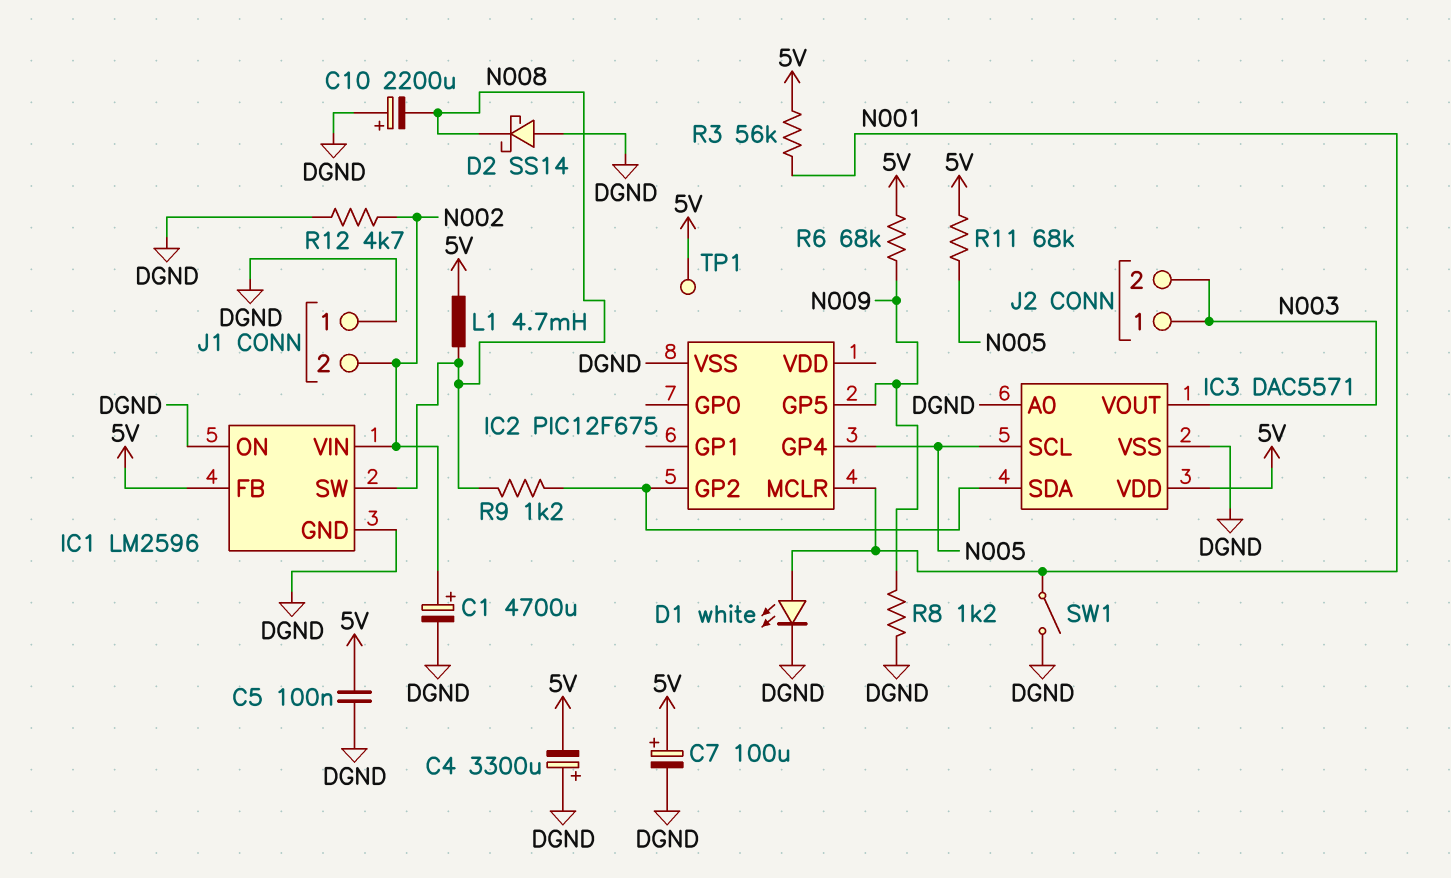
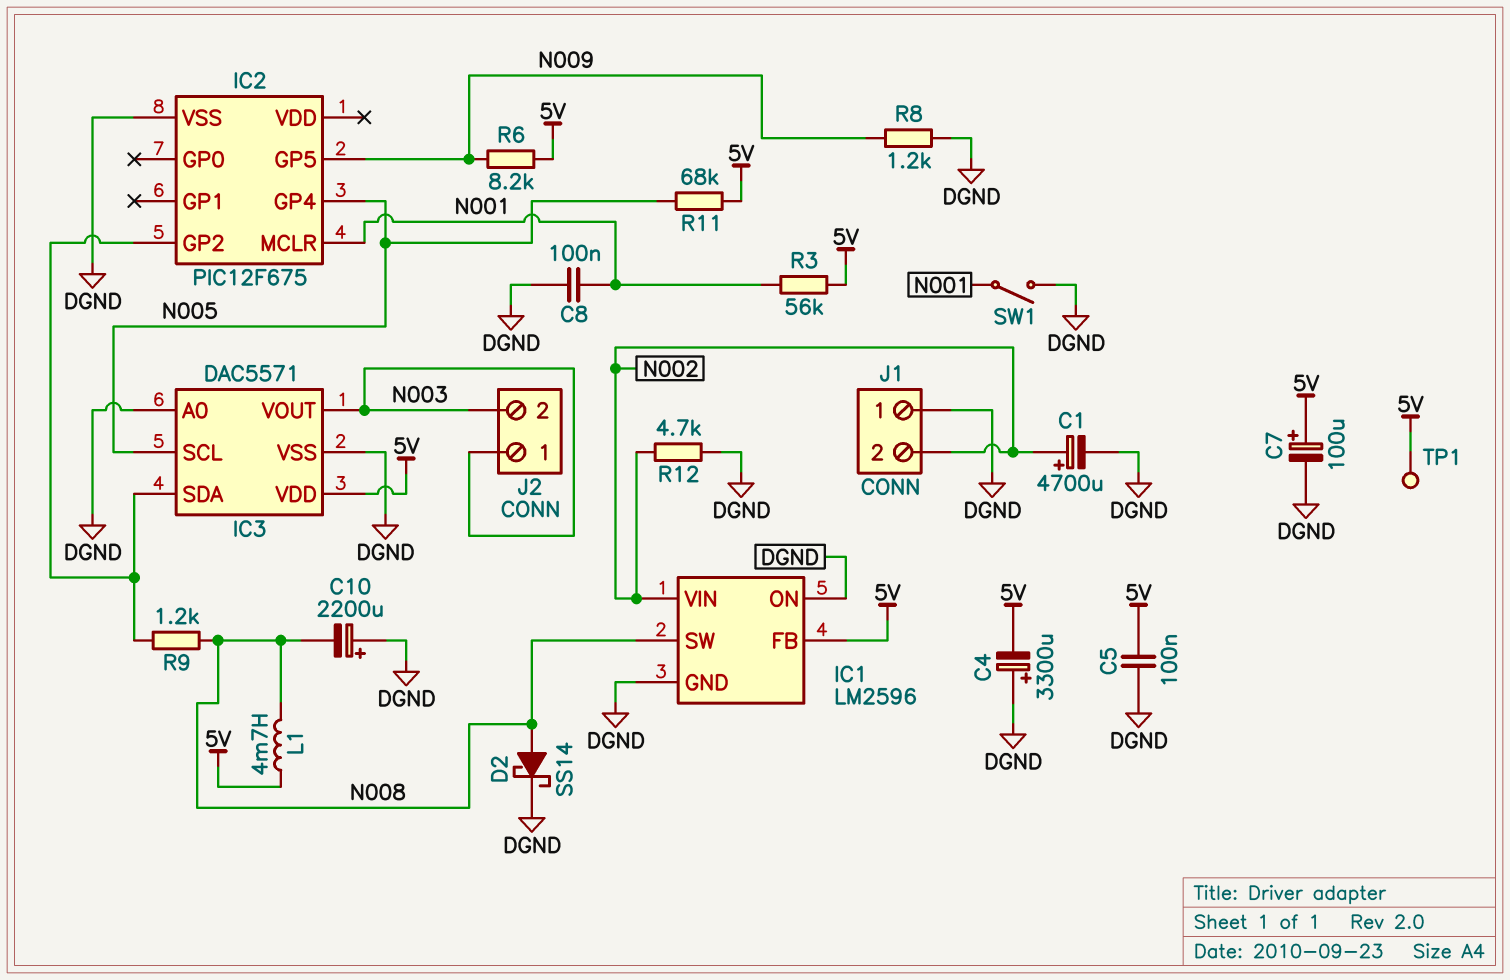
C8: none -> 100nF (DGND, N001)
D1: LED white (A N001, K DGND) -> none
D2: schottky SS14 (A DGND, K N008) -> schottky SS14 (A N008, K DGND)
R6: 68k (5V, N009) -> 8.2k (5V, N009)

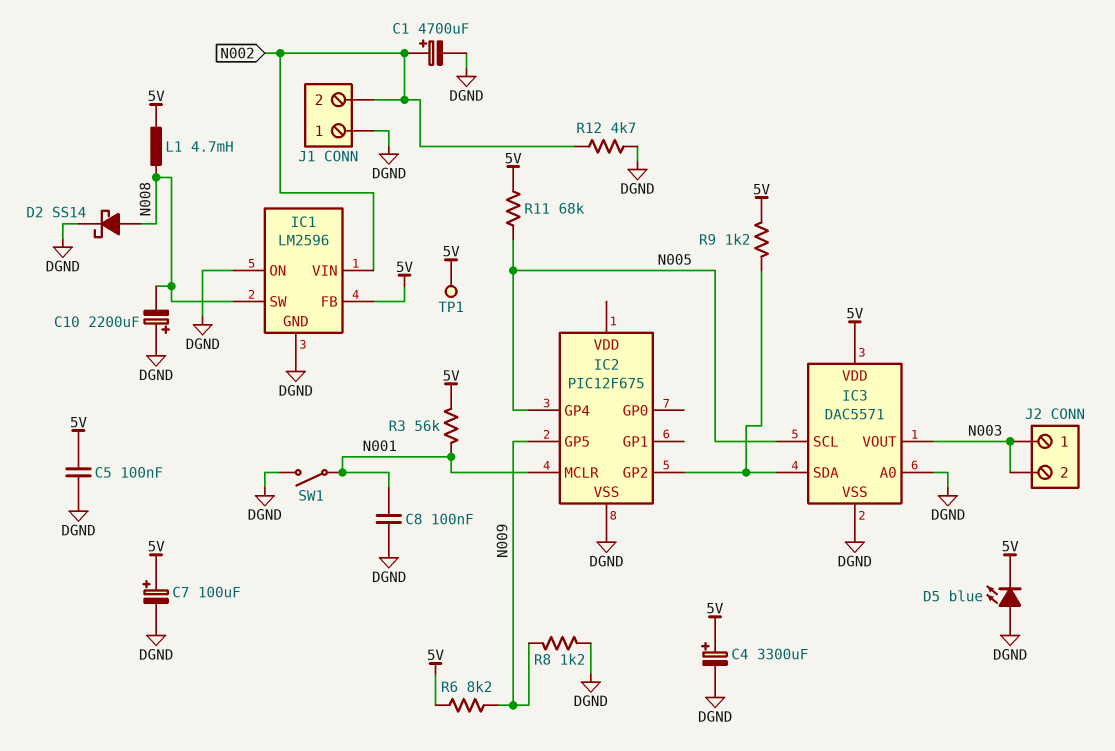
C4: 3300uF (plus DGND, minus 5V) -> 3300uF (plus 5V, minus DGND)
D5: none -> LED blue (A DGND, K 5V)
R9: 1.2k (IC2/GP2, N008) -> 1.2k (5V, IC2/GP2)

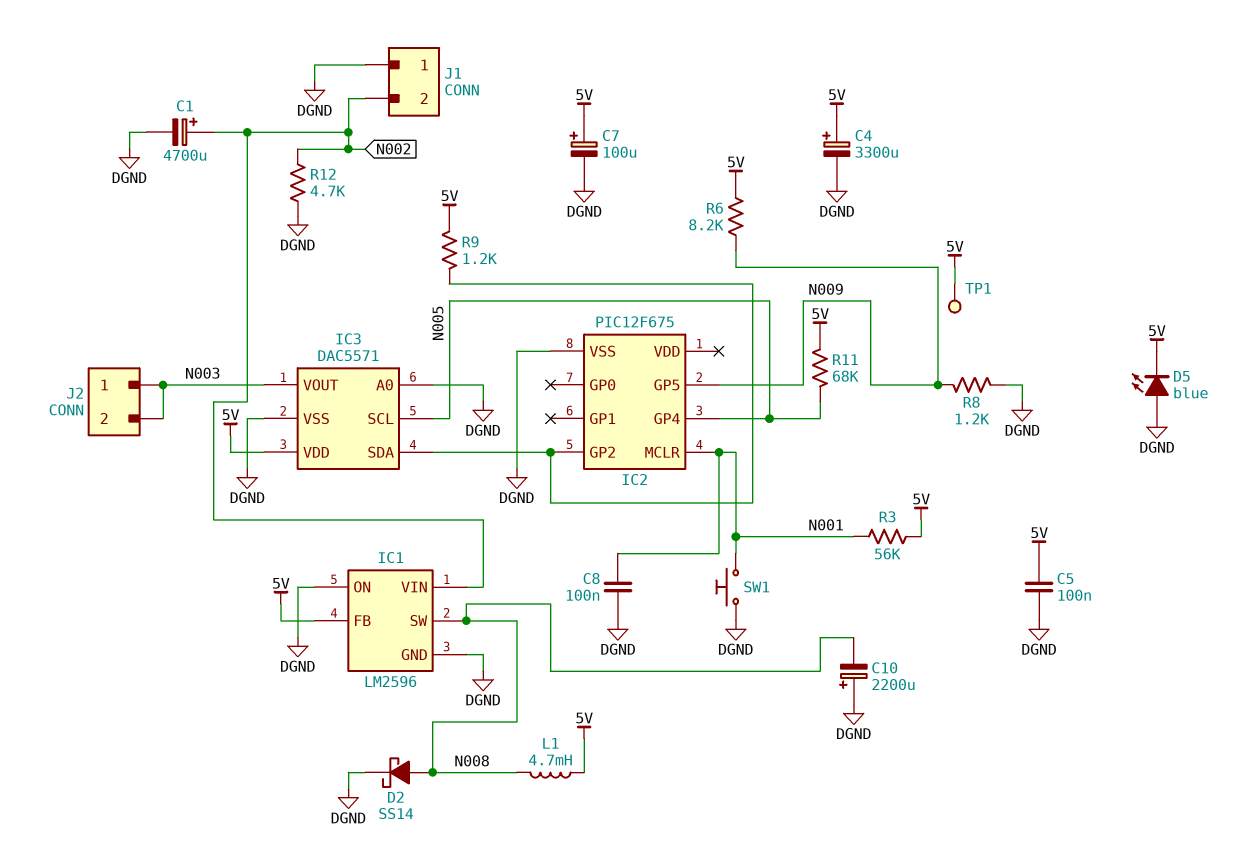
SW1: switch (DGND, N001) -> button (DGND, N001)

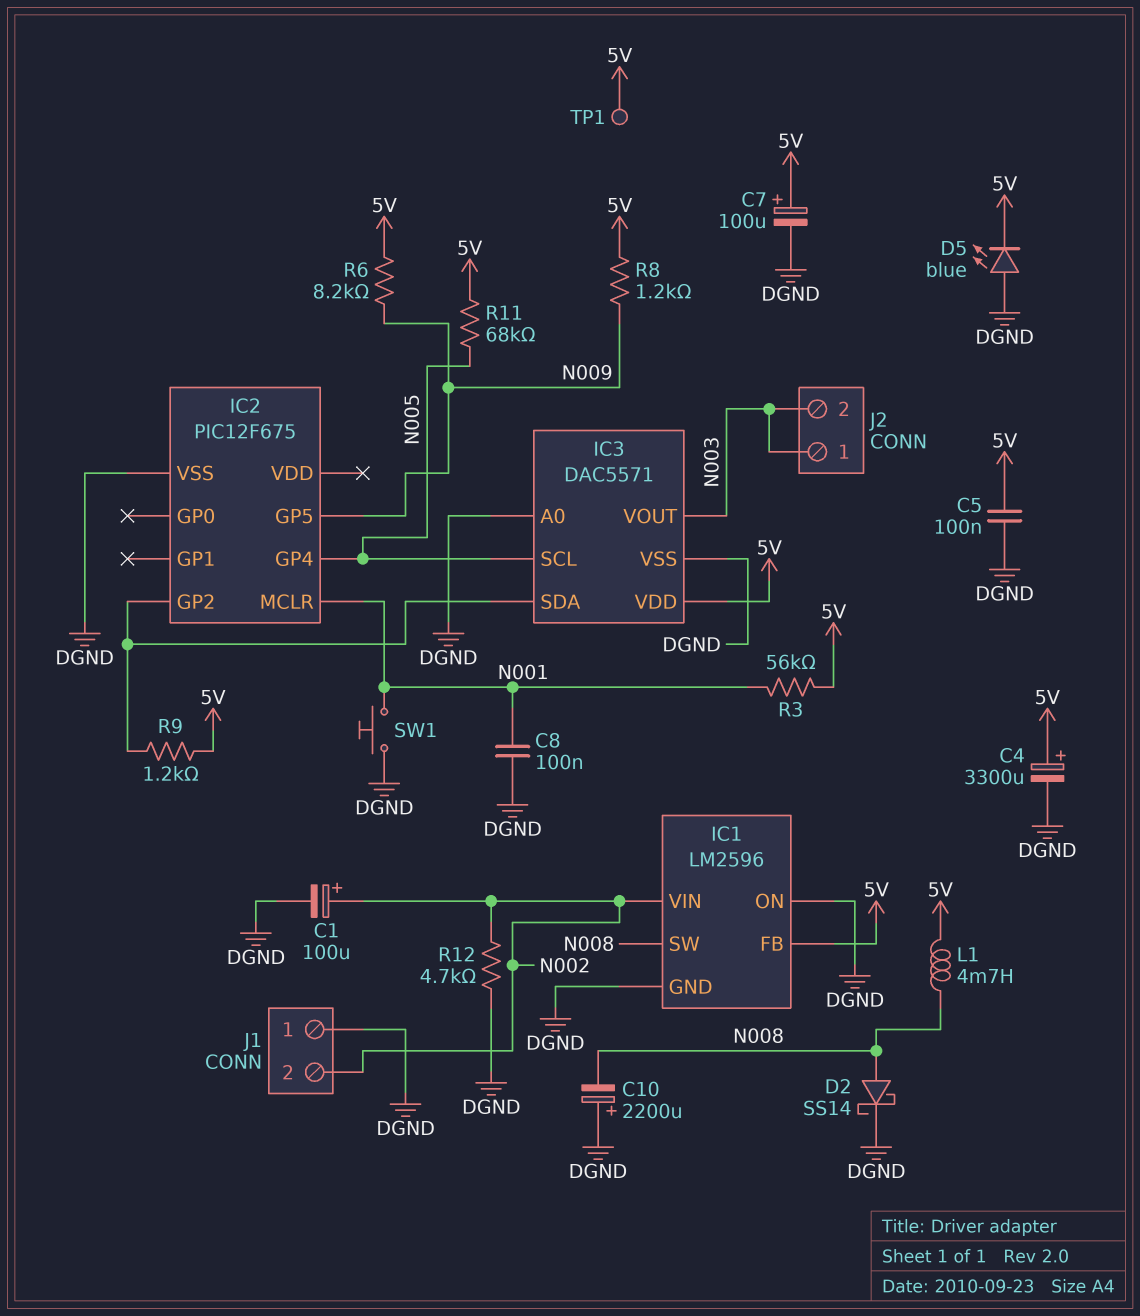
C1: 4700uF (plus N002, minus DGND) -> 100uF (plus N002, minus DGND)
R8: 1.2k (DGND, N009) -> 1.2k (5V, N009)

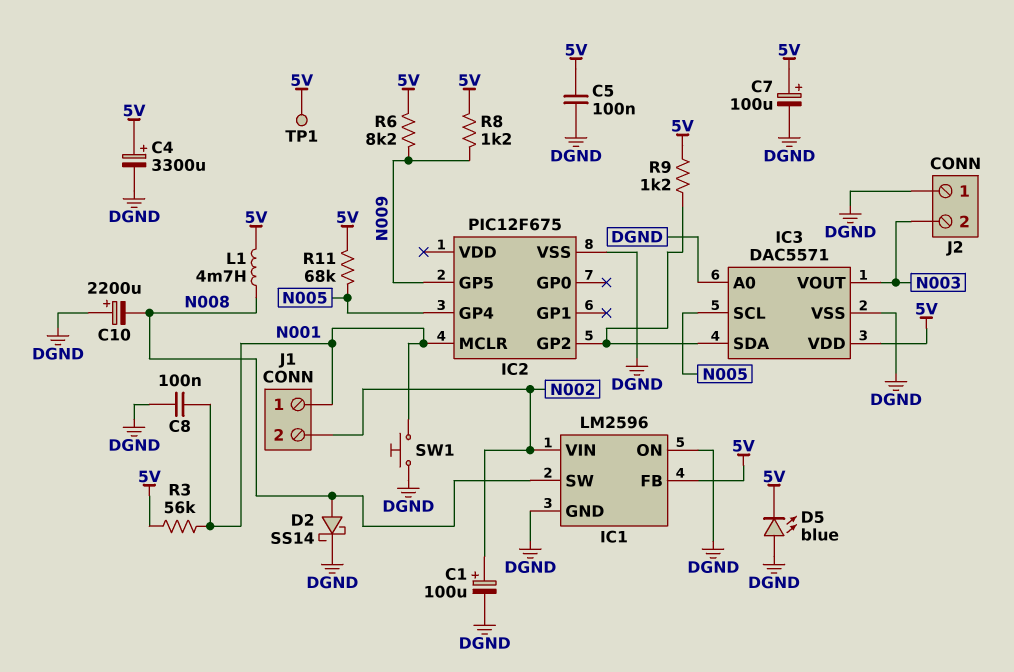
J1 pin 1: DGND -> N001
J2 pin 1: N003 -> DGND
R12: 4.7k (DGND, N002) -> none

